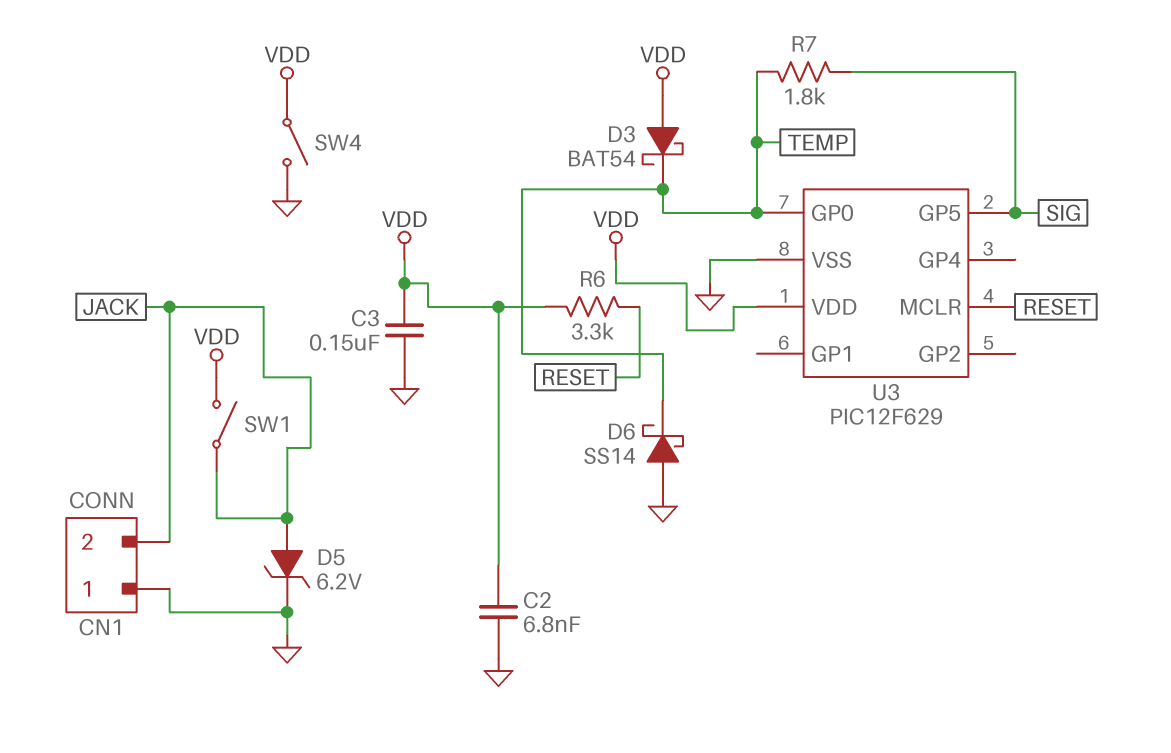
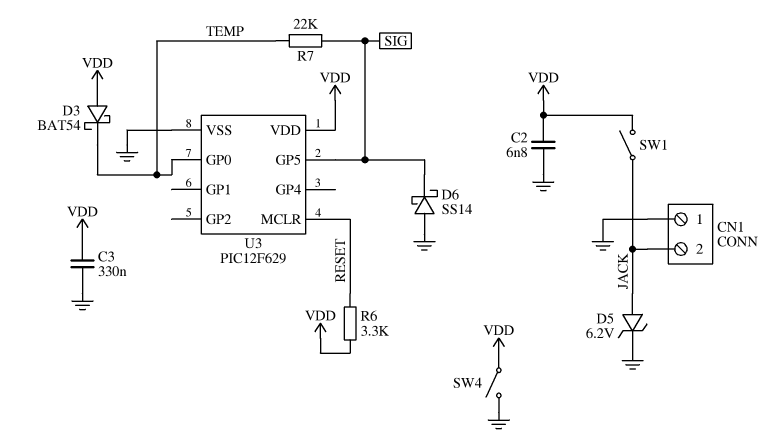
C3: 150nF (GND, VDD) -> 330nF (GND, VDD)
D6: schottky SS14 (A GND, K TEMP) -> schottky SS14 (A GND, K SIG)
R7: 1.8k (SIG, TEMP) -> 22k (SIG, TEMP)

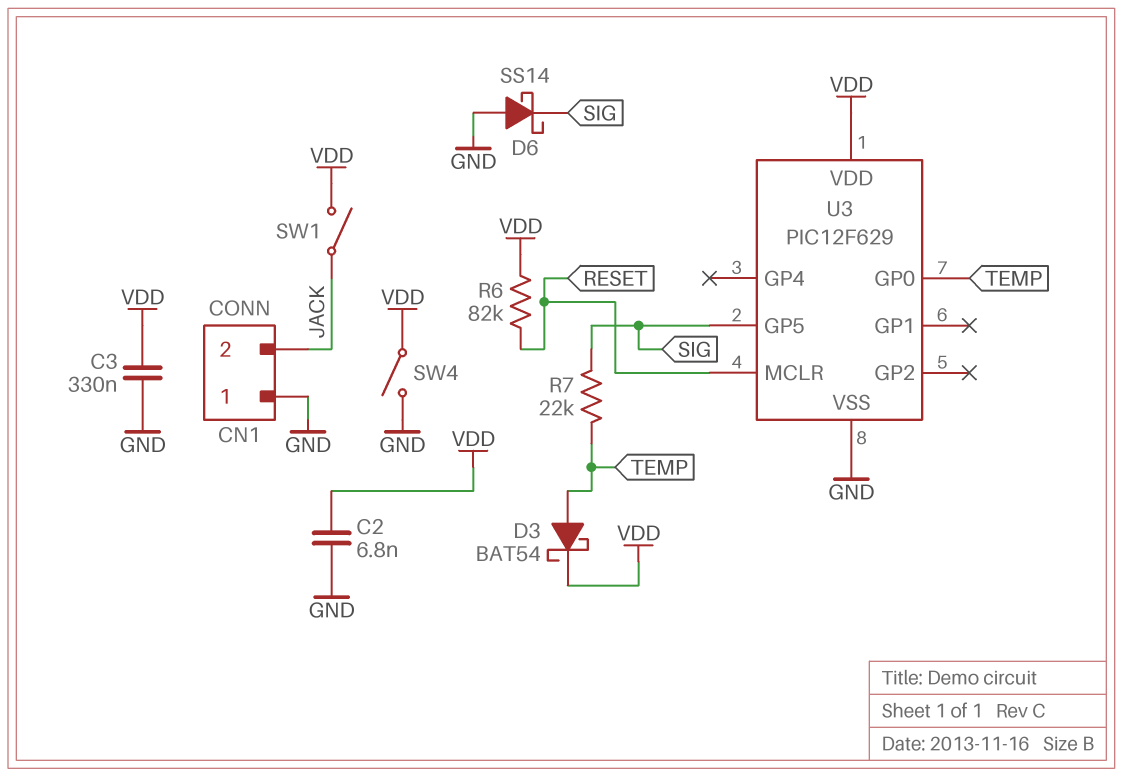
D3: schottky BAT54 (A VDD, K TEMP) -> schottky BAT54 (A TEMP, K VDD)
D5: zener 6.2V (A JACK, K GND) -> none
R6: 3.3k (RESET, VDD) -> 82k (RESET, VDD)

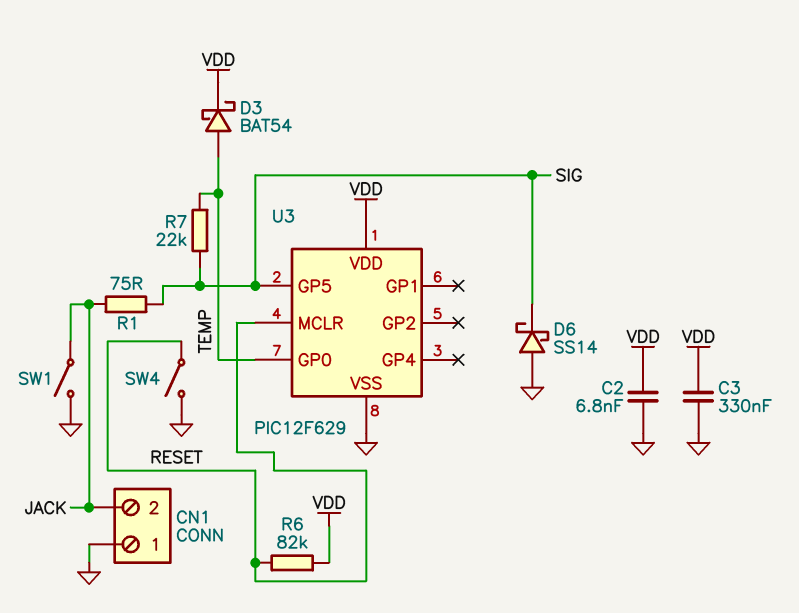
R1: none -> 75 (JACK, SIG)
SW1: switch (JACK, VDD) -> switch (GND, JACK)
SW4: switch (GND, VDD) -> switch (GND, RESET)

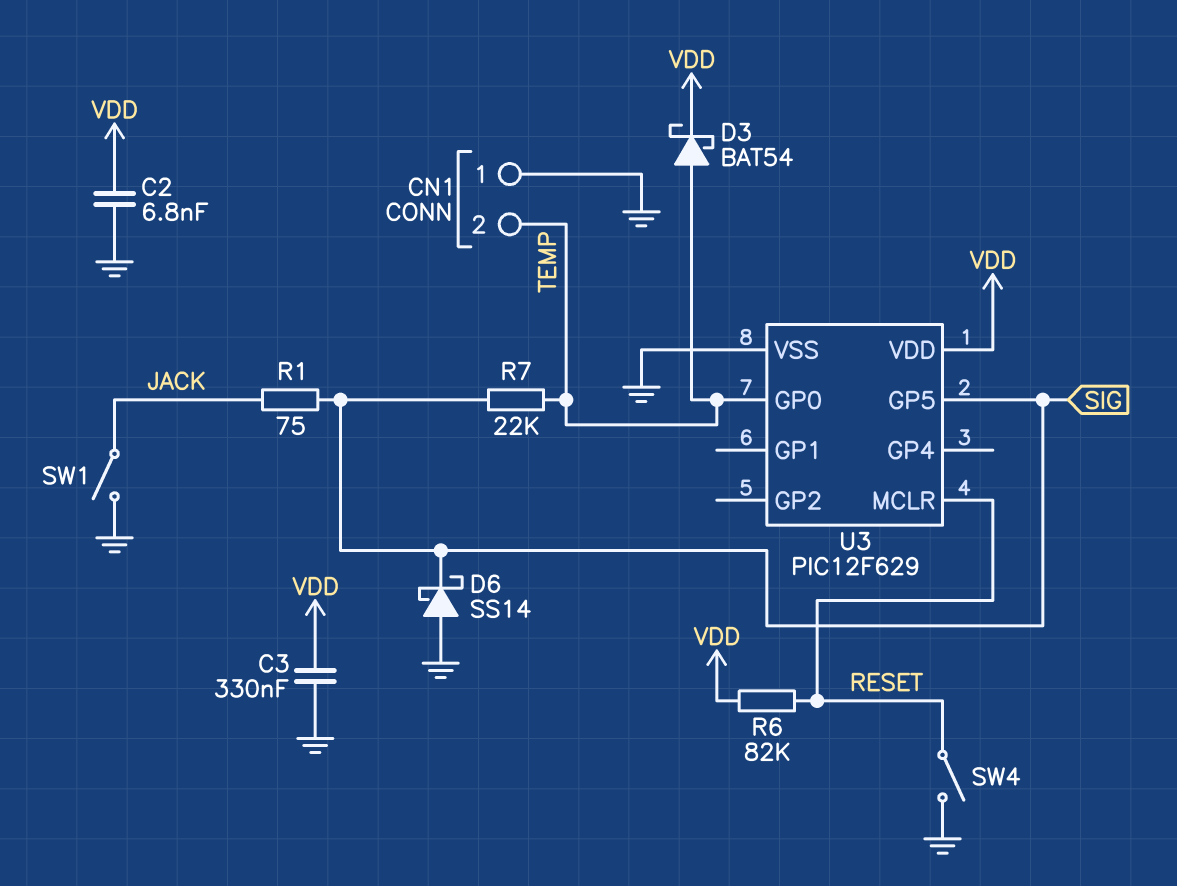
CN1 pin 2: JACK -> TEMP

